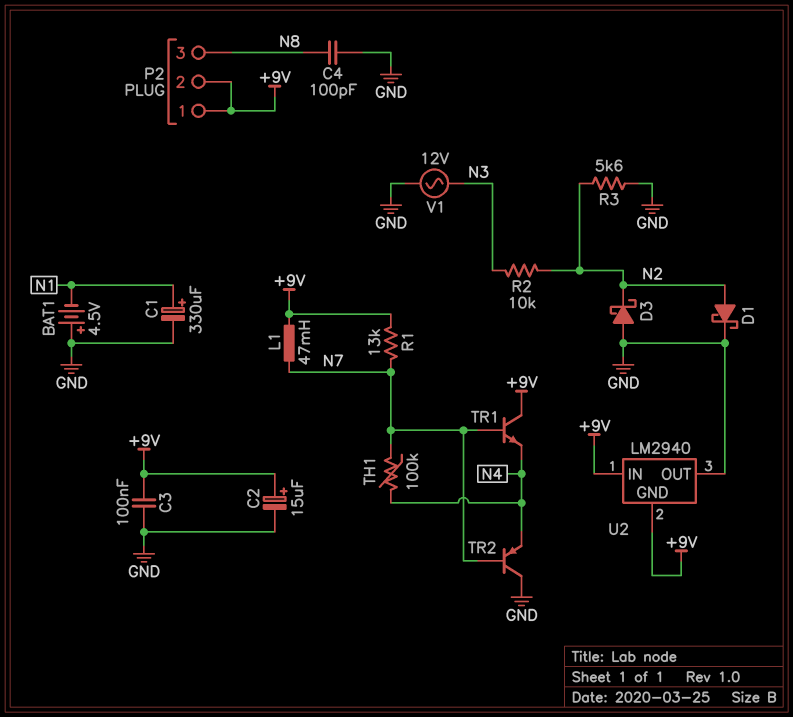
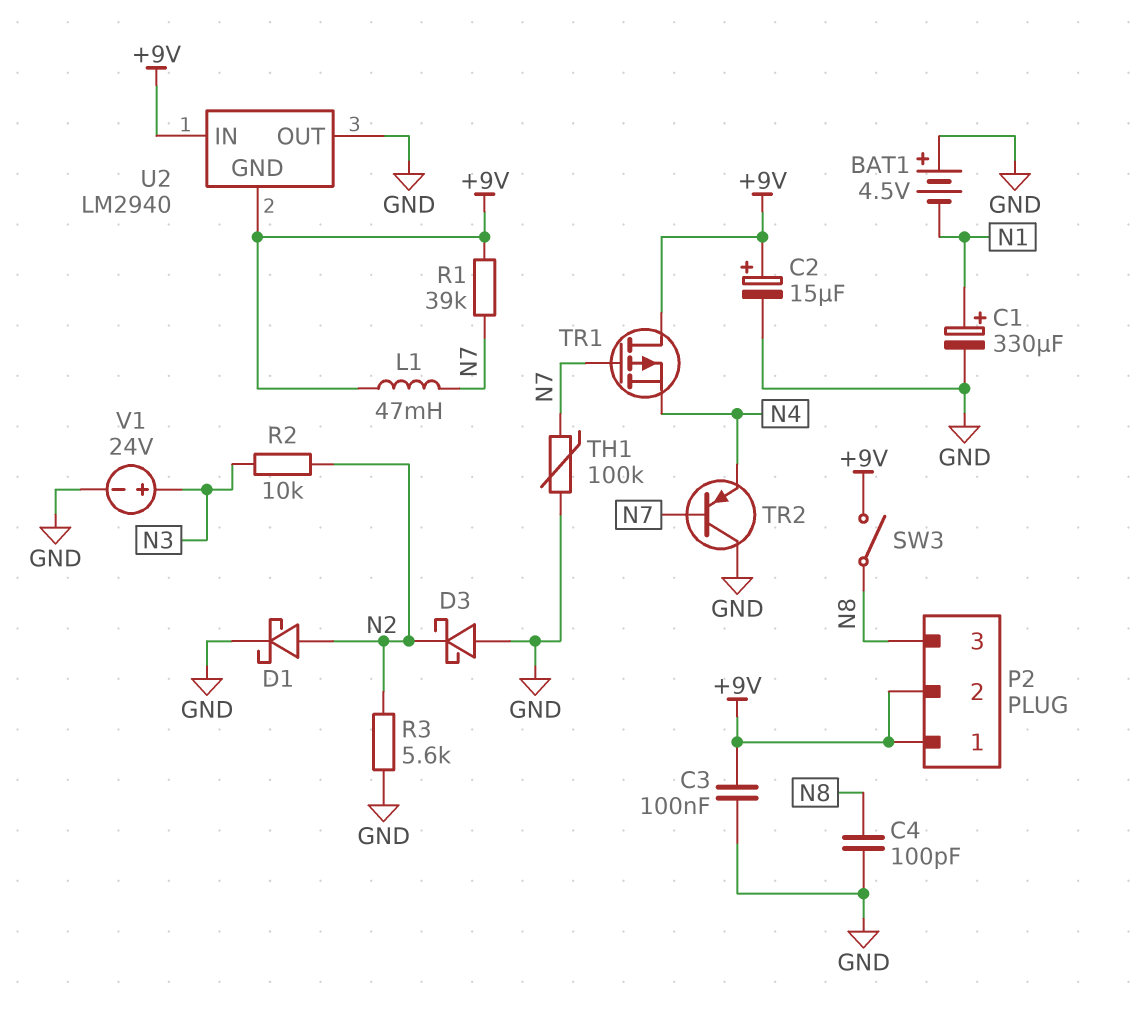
R1: 13k (+9V, N7) -> 39k (+9V, N7)
SW3: none -> switch (+9V, N8)
TH1: 100k (N4, N7) -> 100k (GND, N7)
TR1: NPN (B N7, C +9V, E N4) -> PMOS (G N7, D +9V, S N4)
V1: AC 12V (GND, N3) -> 24V (plus N3, minus GND)

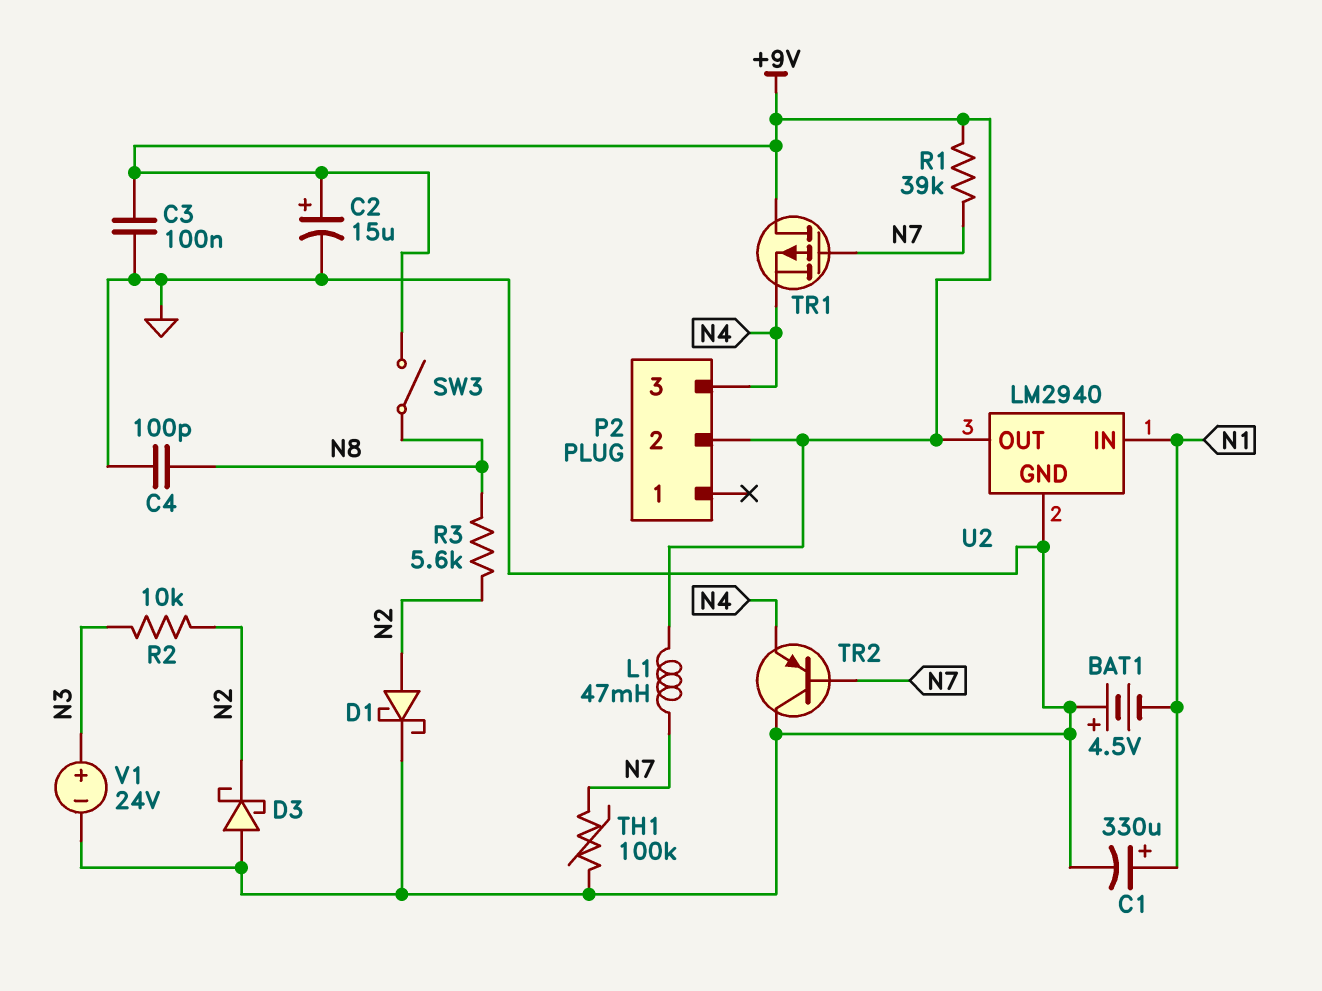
P2 pin 1: +9V -> none
P2 pin 3: N8 -> N4
R3: 5.6k (GND, N2) -> 5.6k (N2, N8)
U2 pin GND: +9V -> GND
U2 pin IN: +9V -> N1
U2 pin OUT: GND -> +9V

